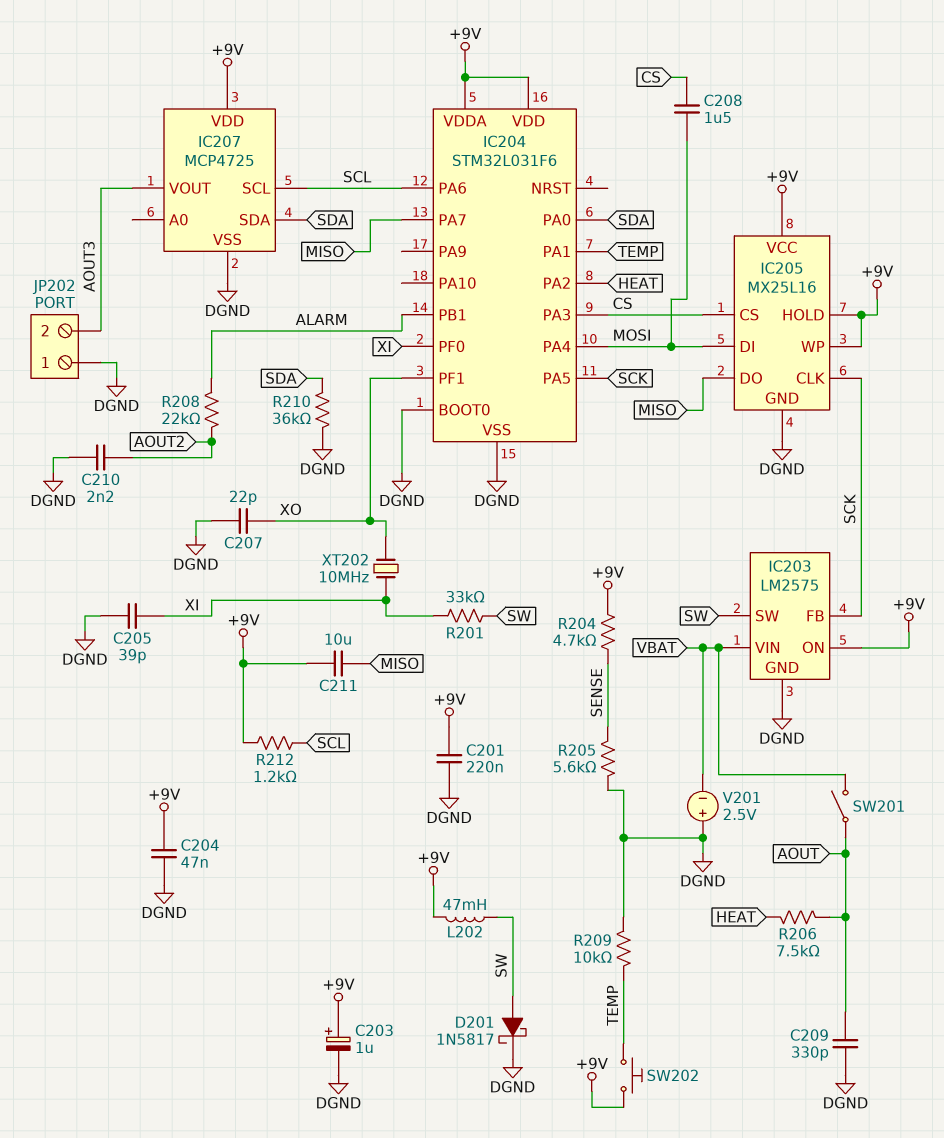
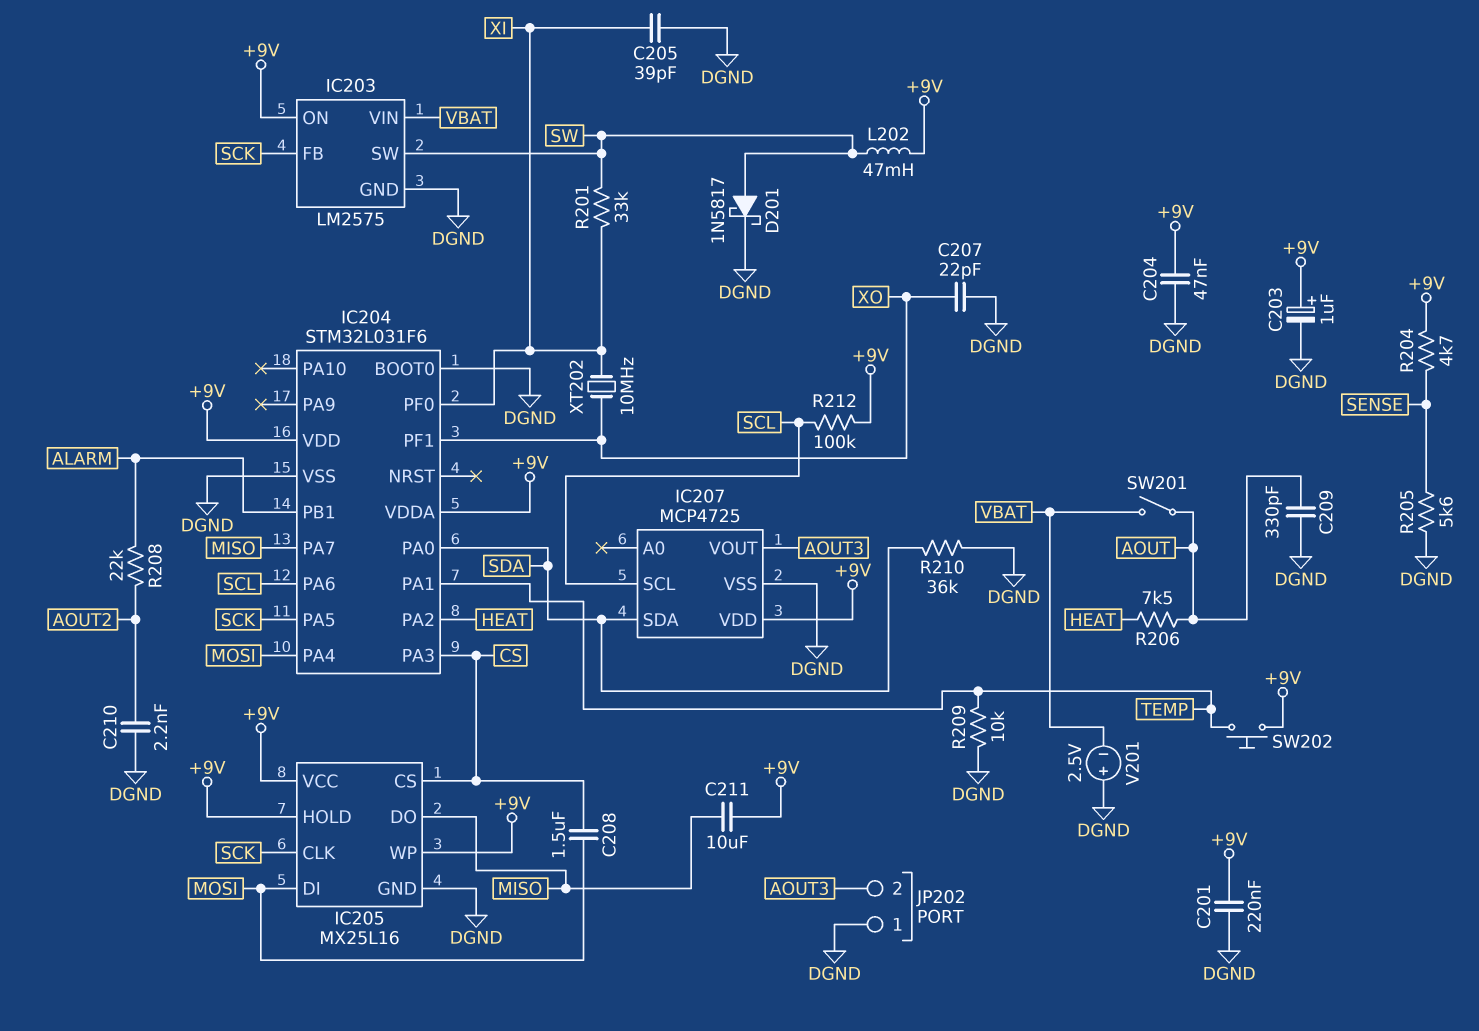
R212: 1.2k (+9V, SCL) -> 100k (+9V, SCL)

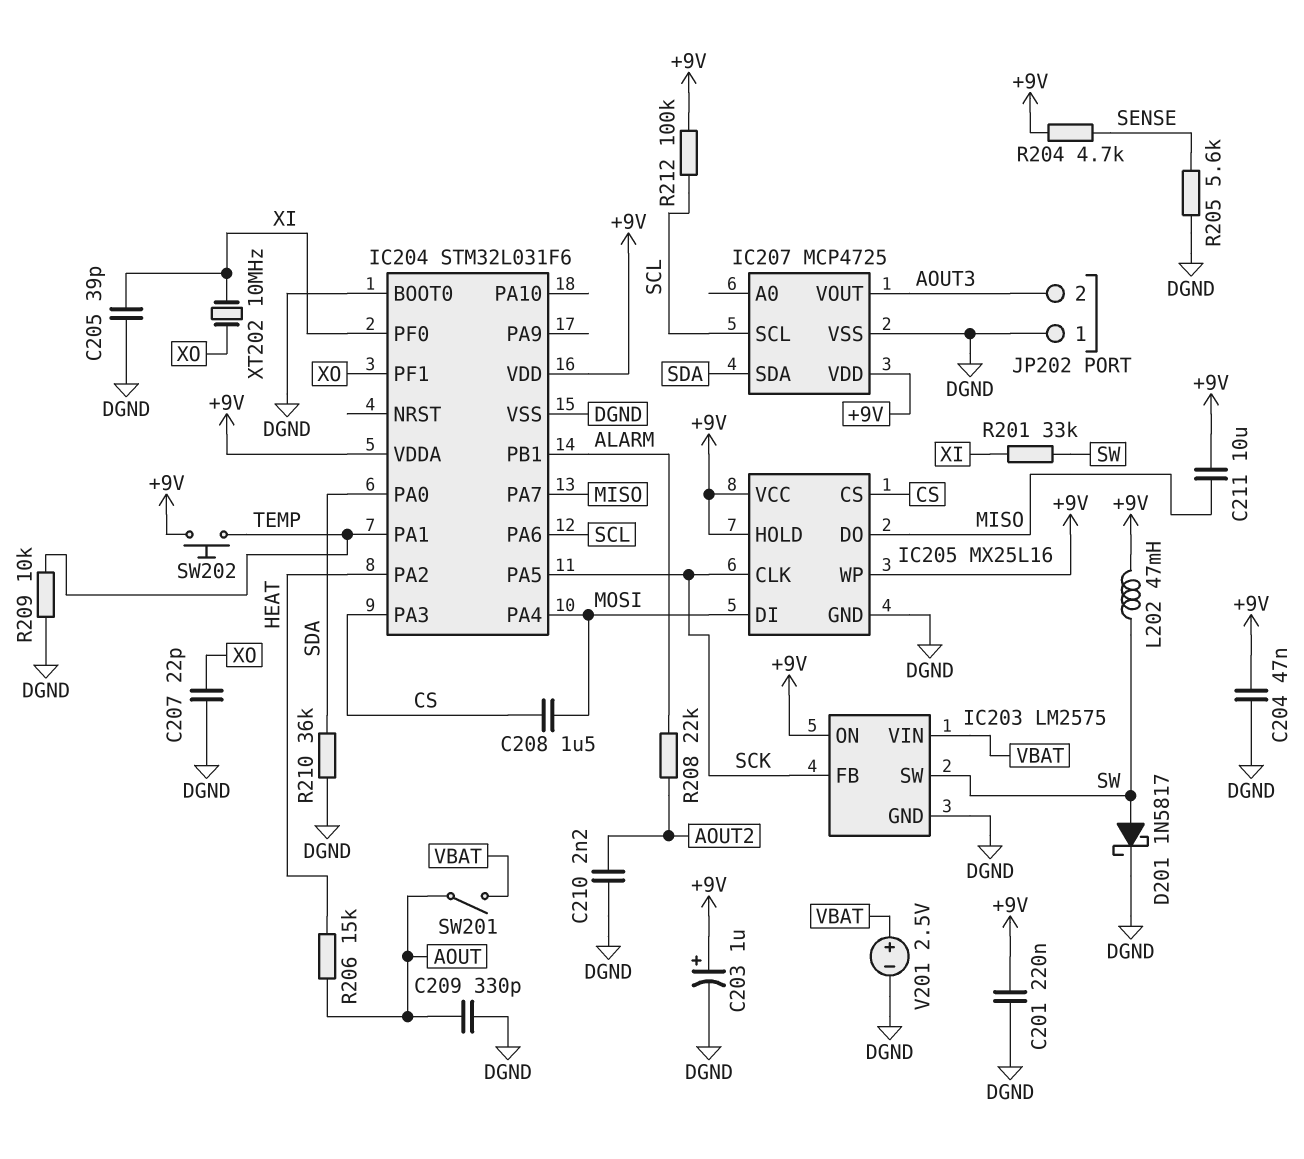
R206: 7.5k (AOUT, HEAT) -> 15k (AOUT, HEAT)
V201: 2.5V (plus DGND, minus VBAT) -> 2.5V (plus VBAT, minus DGND)

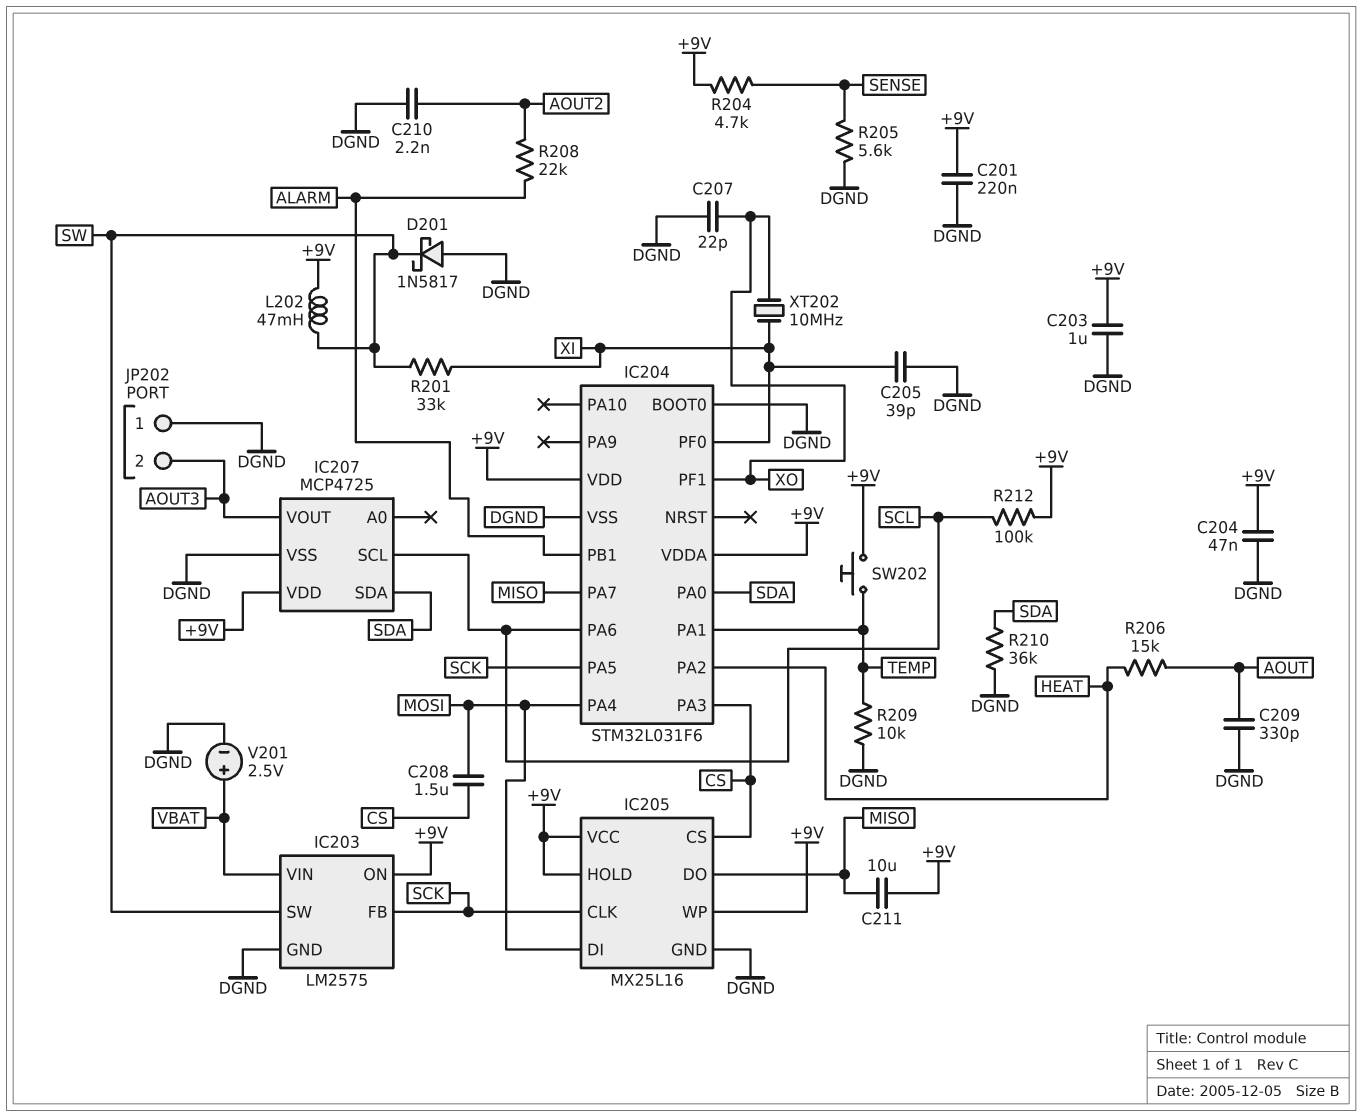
C203: 1uF (plus +9V, minus DGND) -> 1uF (+9V, DGND)
D201: schottky 1N5817 (A SW, K DGND) -> schottky 1N5817 (A DGND, K SW)
SW201: switch (AOUT, VBAT) -> none

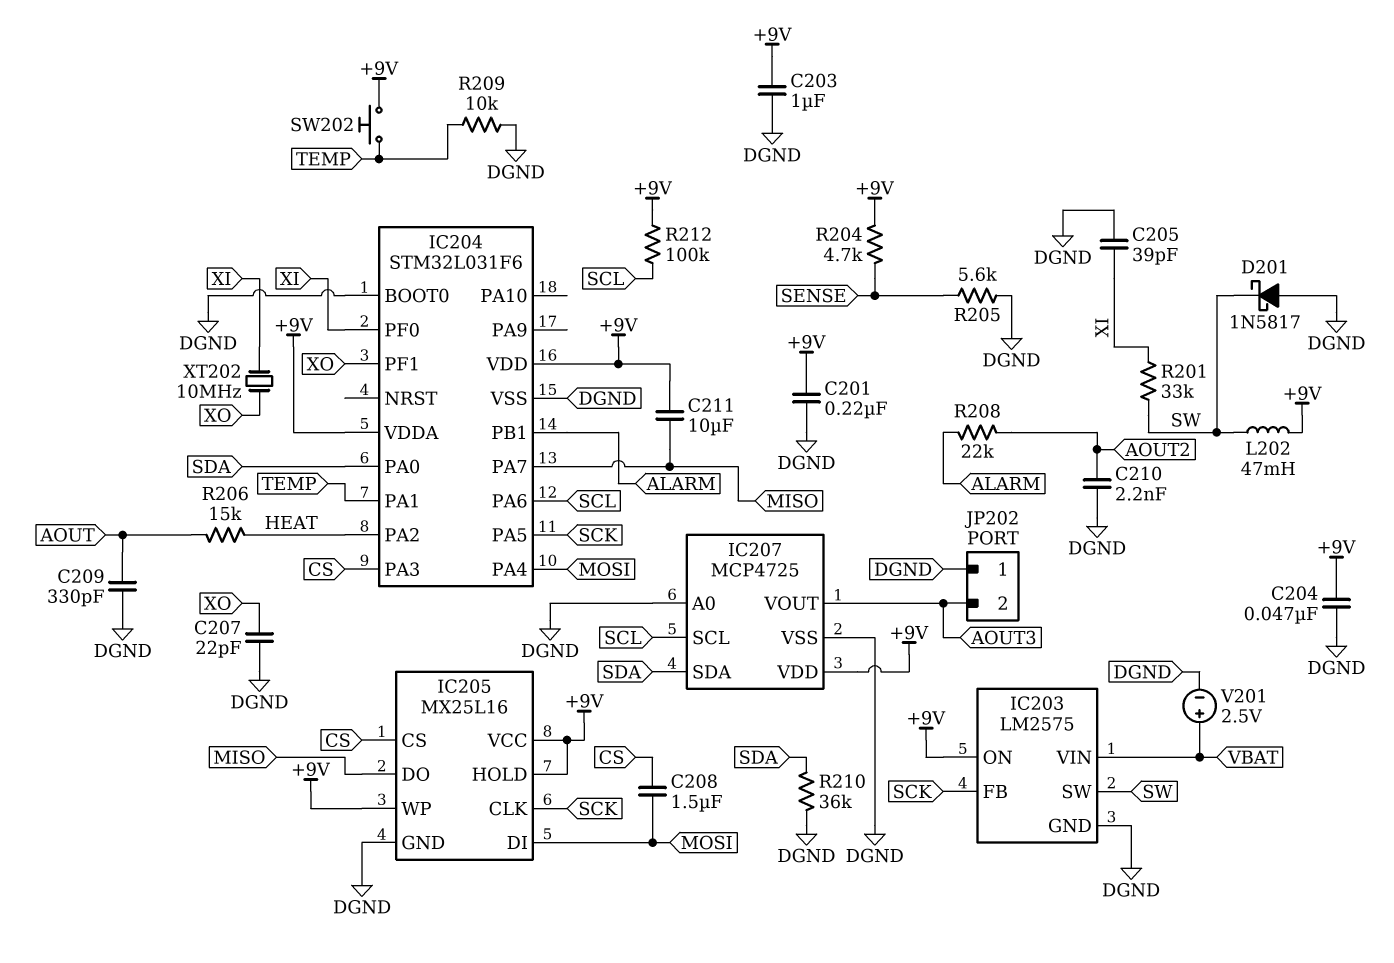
IC207 pin A0: none -> DGND

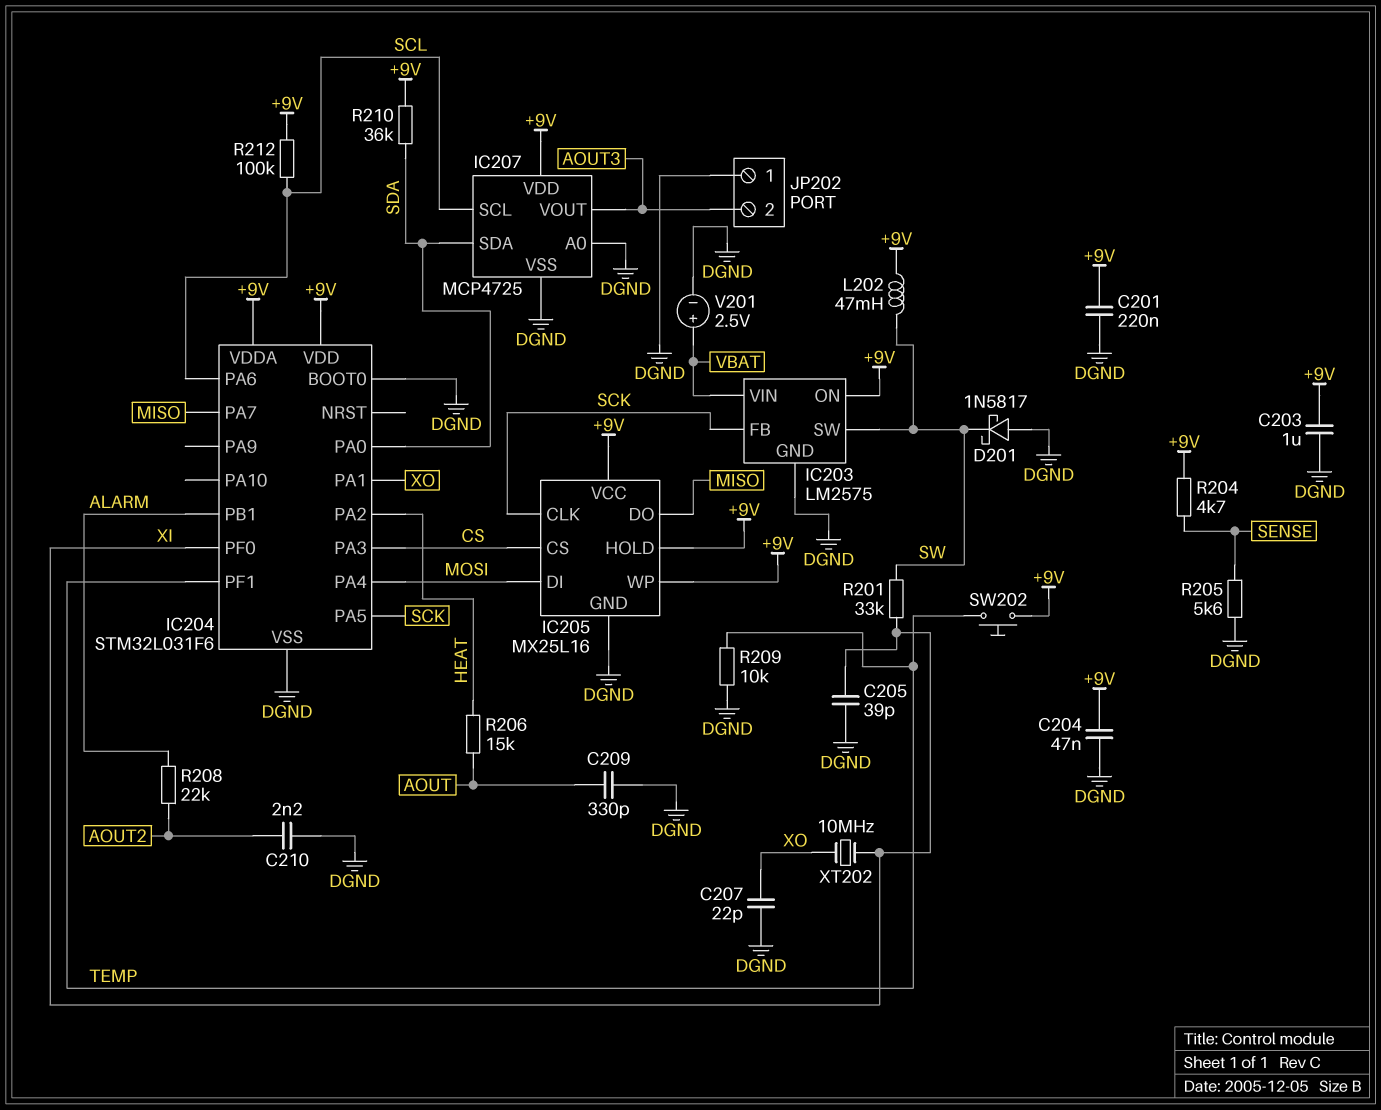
C208: 1.5uF (CS, MOSI) -> none
C211: 10uF (+9V, MISO) -> none
IC204 pin PA1: TEMP -> XO
IC204 pin PF1: XO -> TEMP
R210: 36k (DGND, SDA) -> 36k (+9V, SDA)

